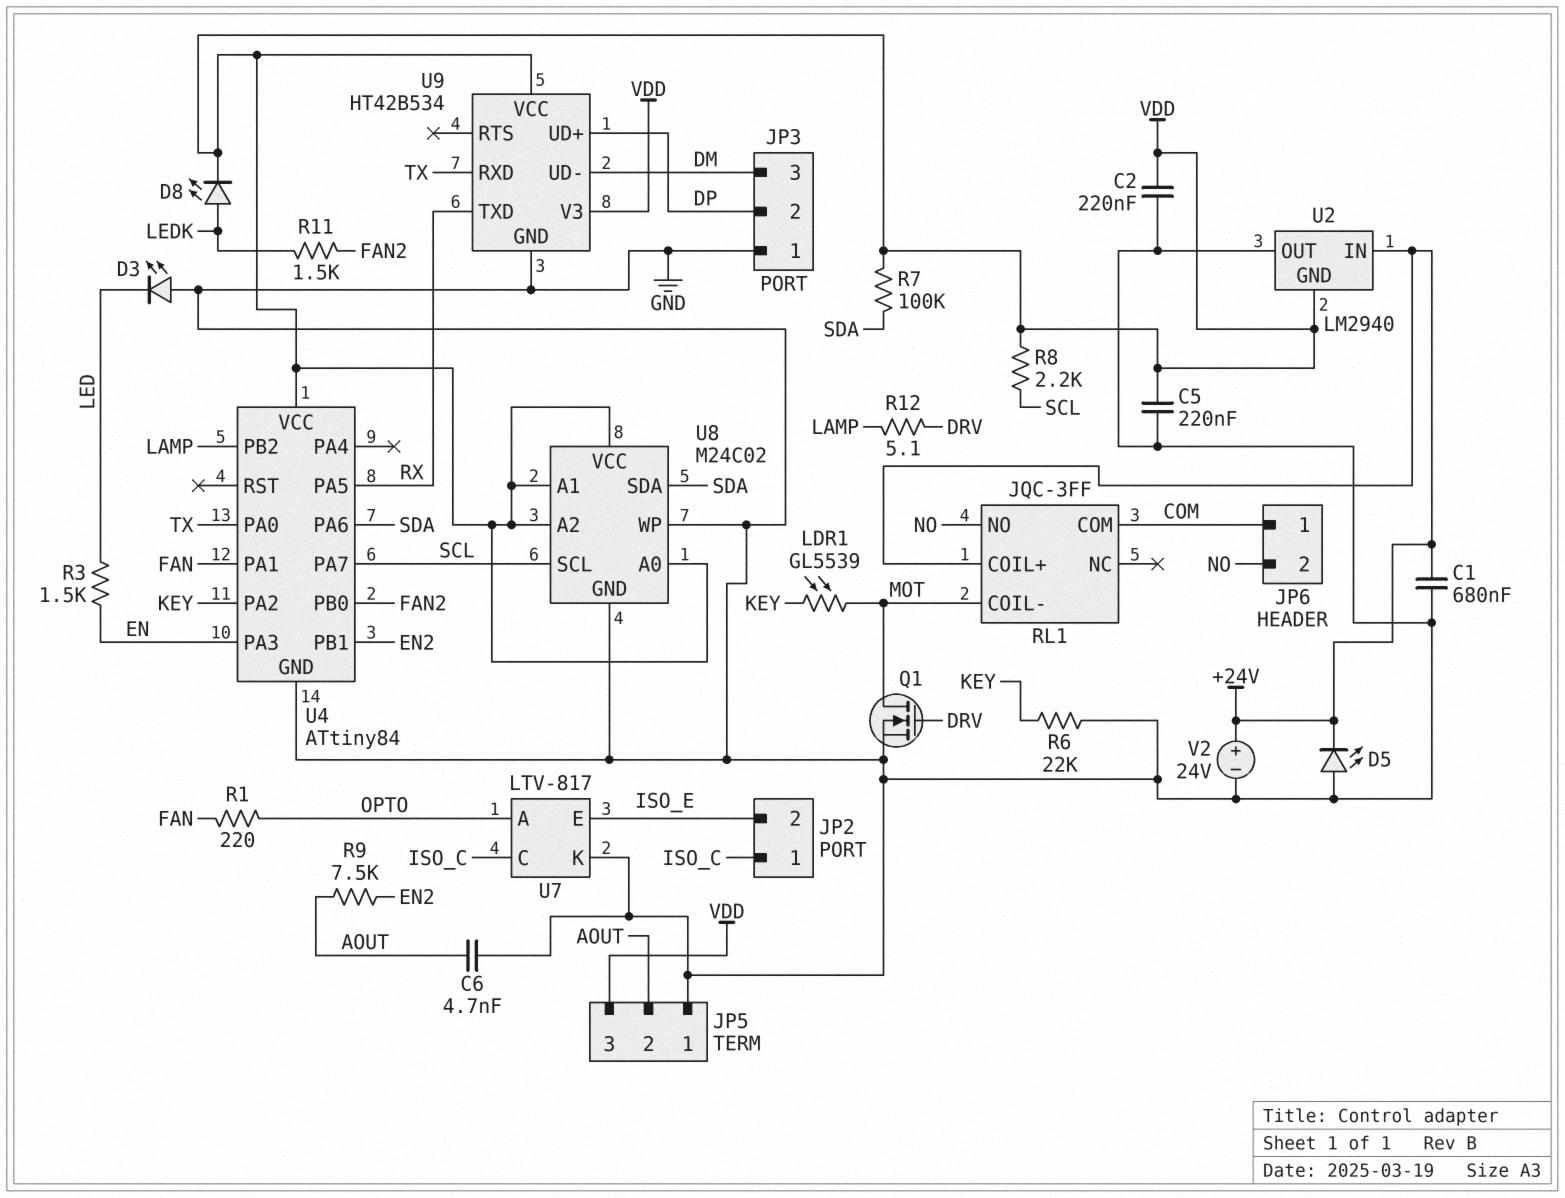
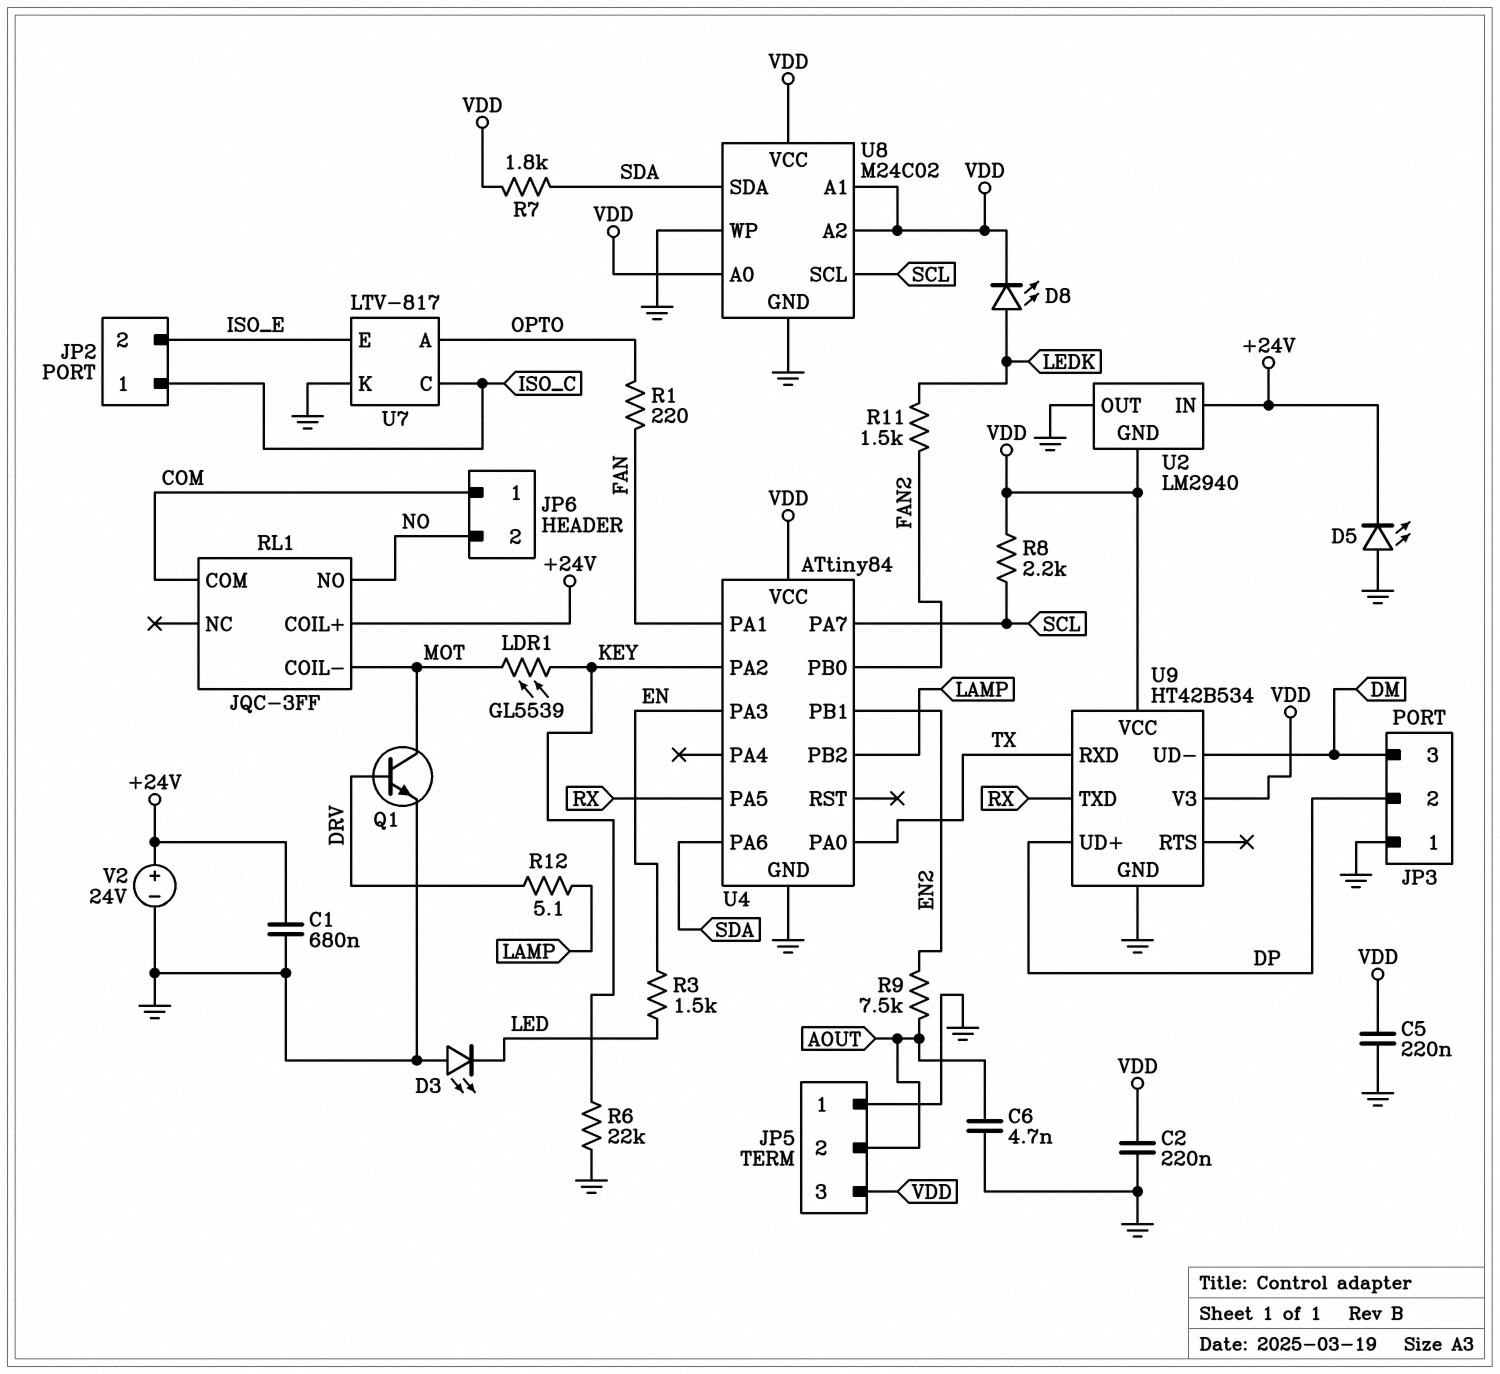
Q1: NMOS (G DRV, D MOT, S GND) -> NPN (B DRV, C MOT, E GND)
R7: 100k (SDA, VDD) -> 1.8k (SDA, VDD)

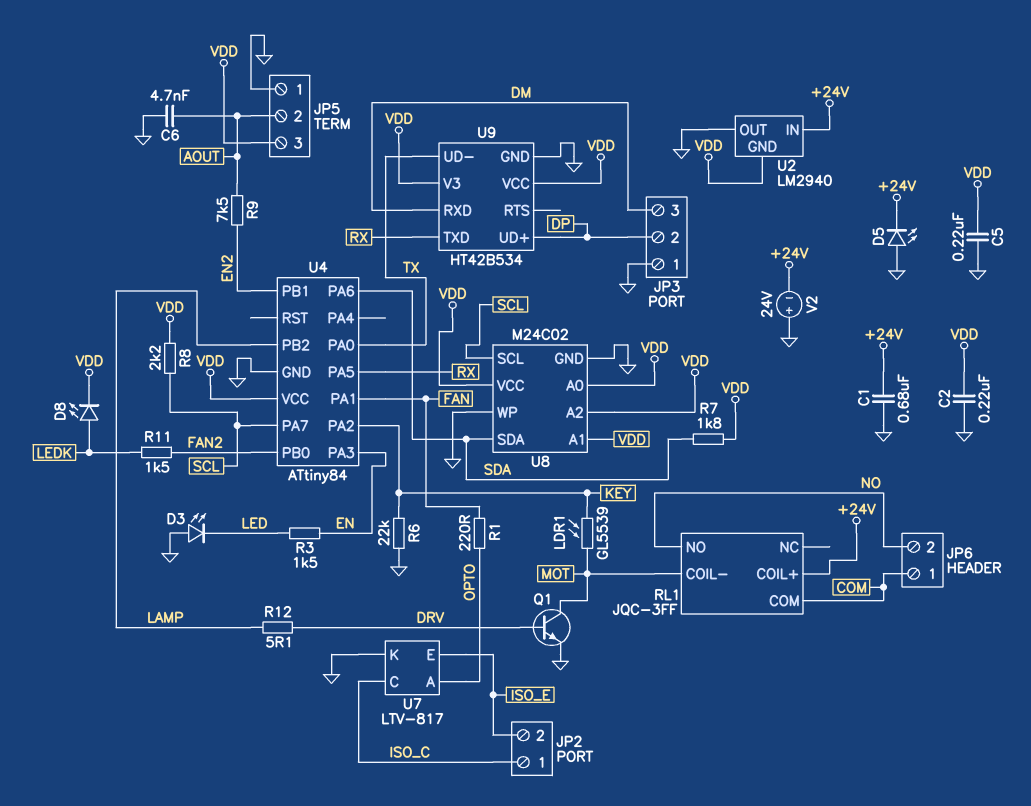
U9 pin RXD: TX -> DM
U9 pin UD-: DM -> TX
V2: 24V (plus +24V, minus GND) -> 24V (plus GND, minus +24V)

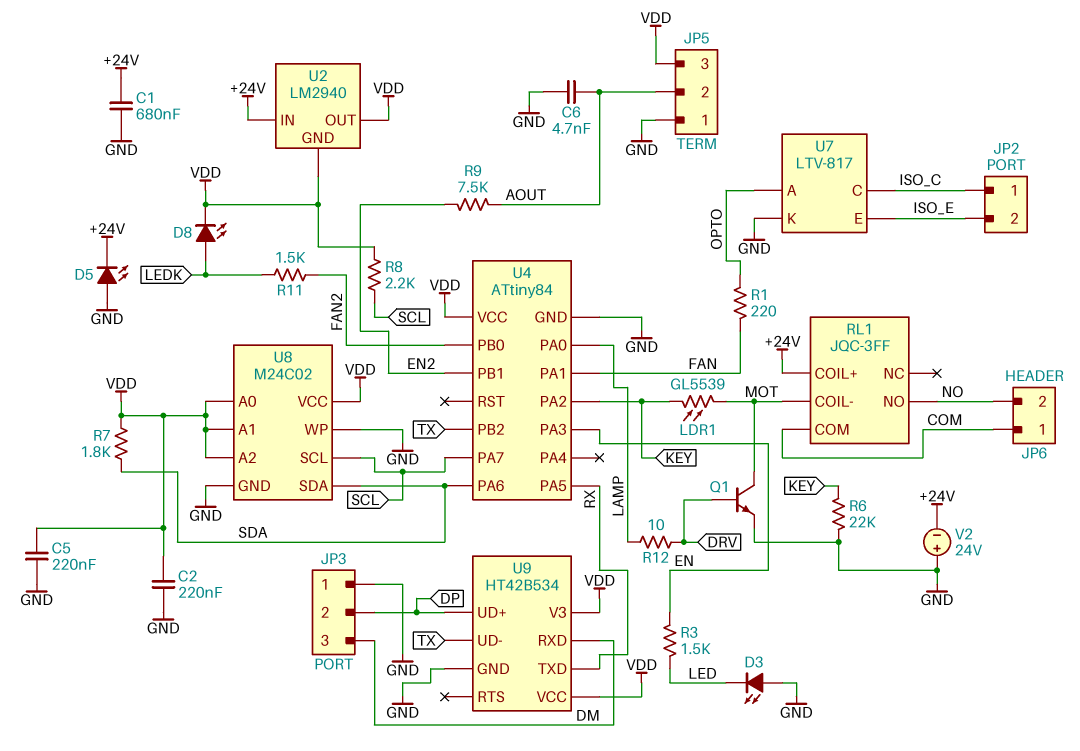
R12: 5.1 (DRV, LAMP) -> 10 (DRV, LAMP)
U2 pin OUT: GND -> VDD
U4 pin PA0: TX -> LAMP
U4 pin PB2: LAMP -> TX

